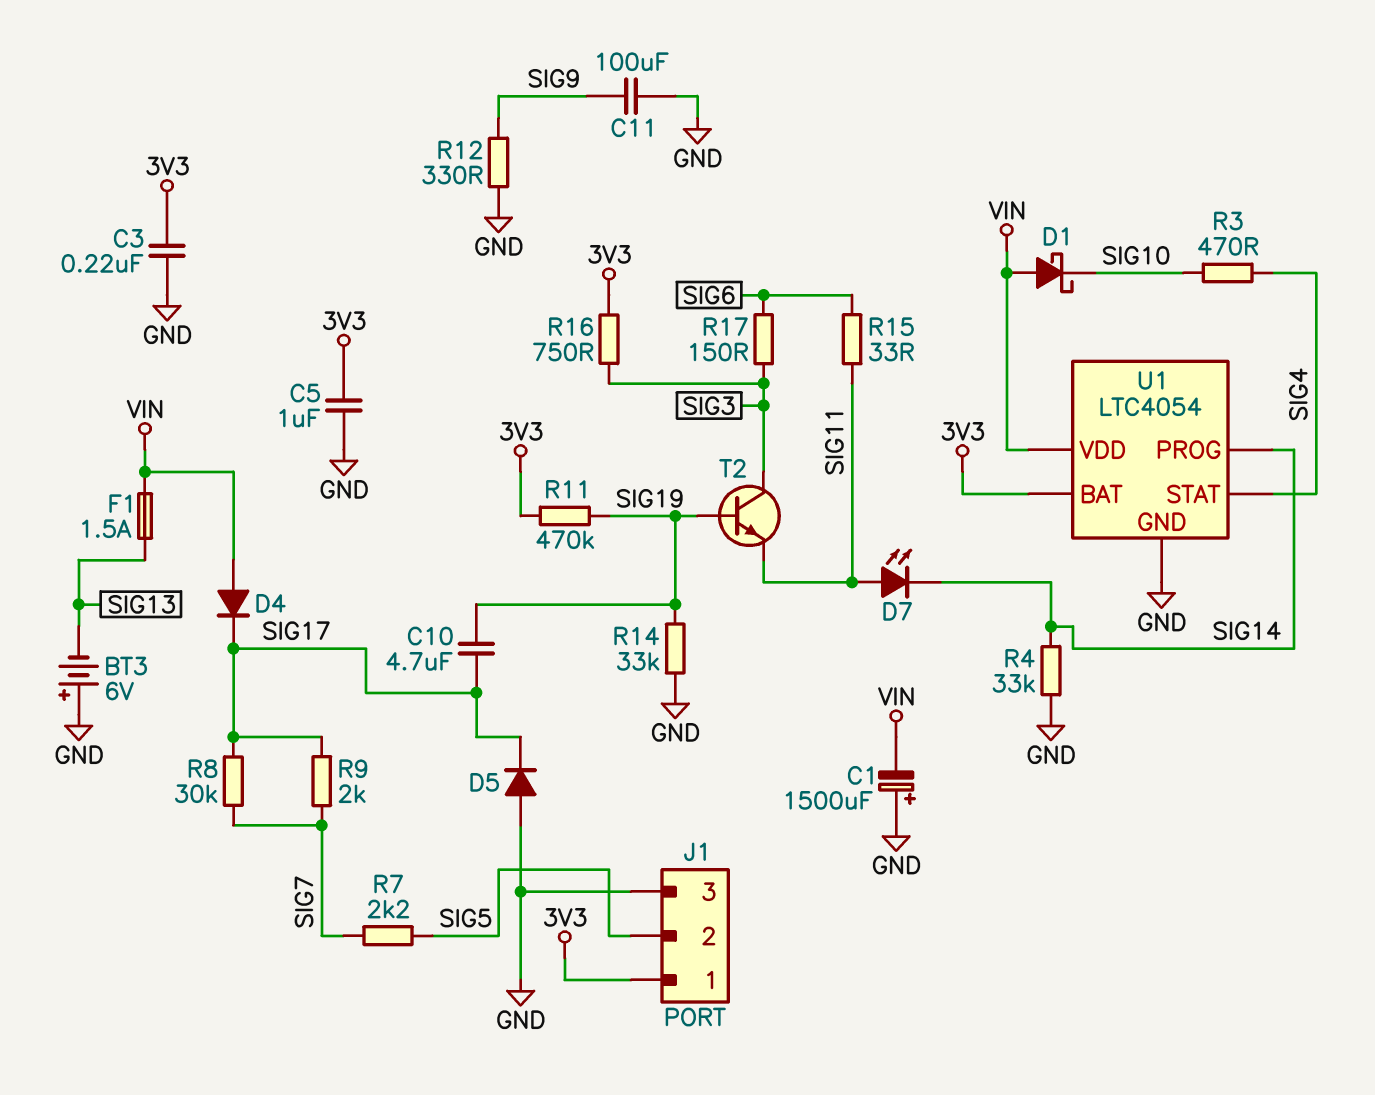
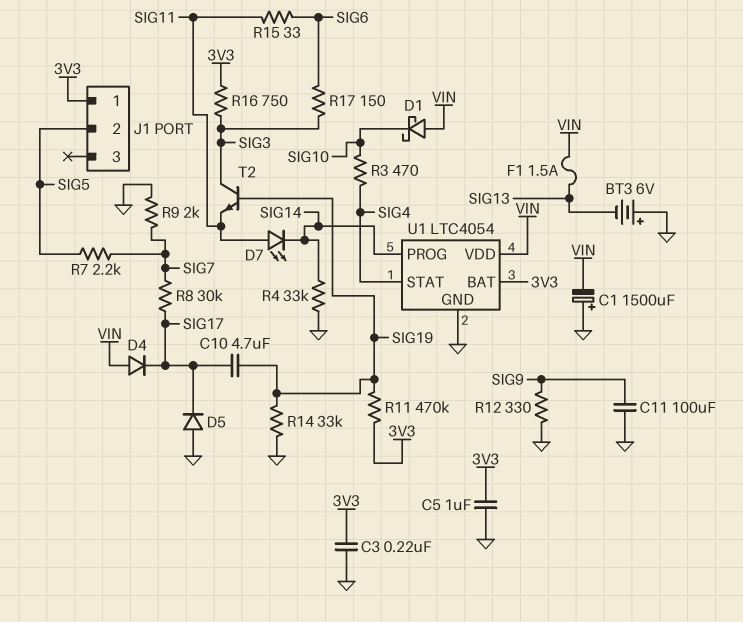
J1 pin 3: GND -> none
R9: 2k (SIG7, SIG17) -> 2k (GND, SIG7)

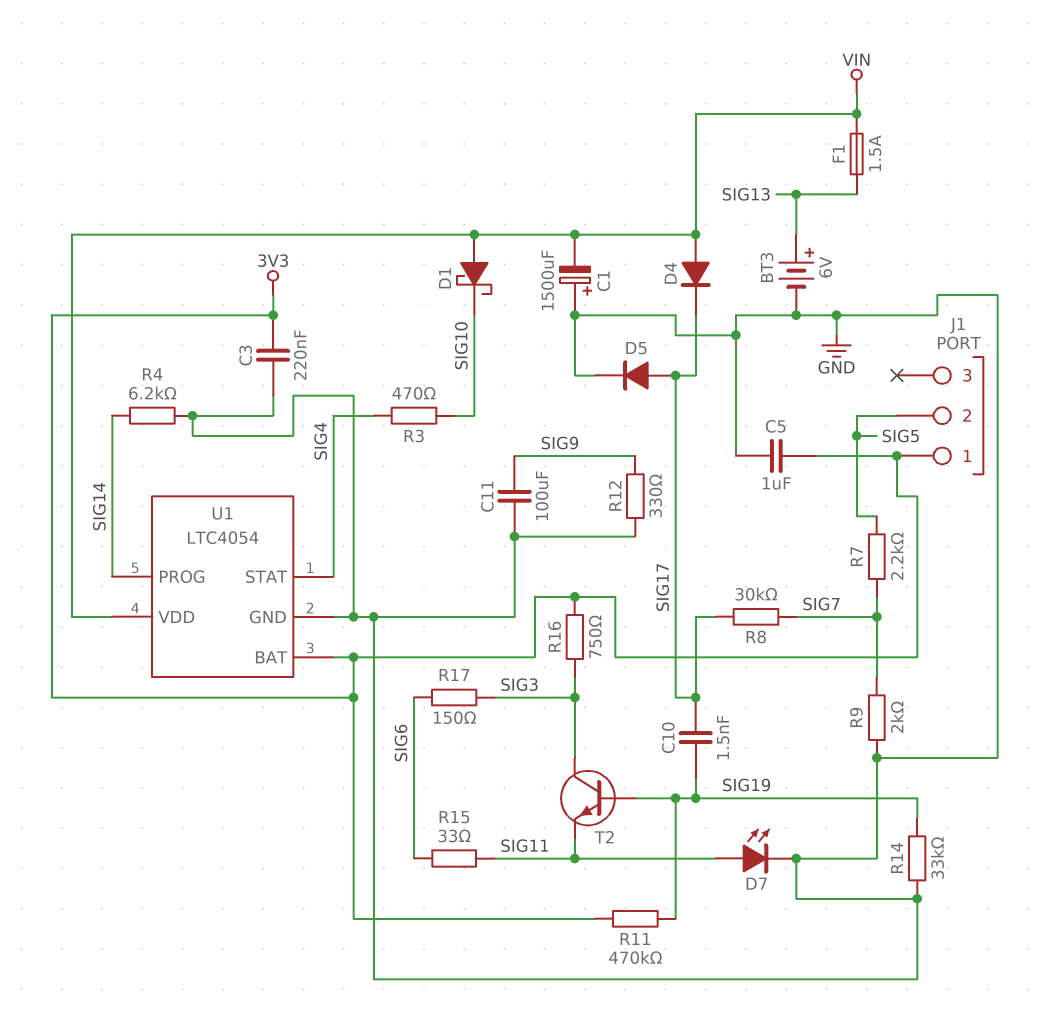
BT3: 6V (plus GND, minus SIG13) -> 6V (plus SIG13, minus GND)
C10: 4.7uF (SIG17, SIG19) -> 1.5nF (SIG17, SIG19)
D5: diode (A GND, K SIG17) -> diode (A SIG17, K GND)
D7: LED (A SIG11, K SIG14) -> LED (A SIG11, K GND)
R4: 33k (GND, SIG14) -> 6.2k (GND, SIG14)

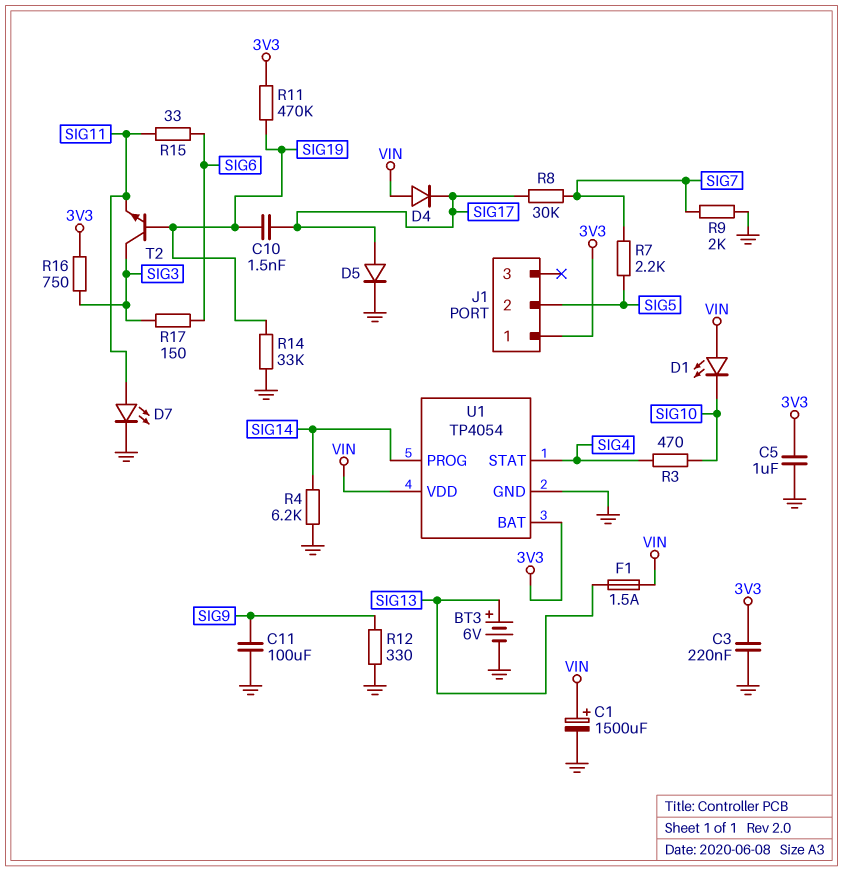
C1: 1500uF (plus GND, minus VIN) -> 1500uF (plus VIN, minus GND)
D1: schottky (A VIN, K SIG10) -> LED (A VIN, K SIG10)
U1: LTC4054 -> TP4054

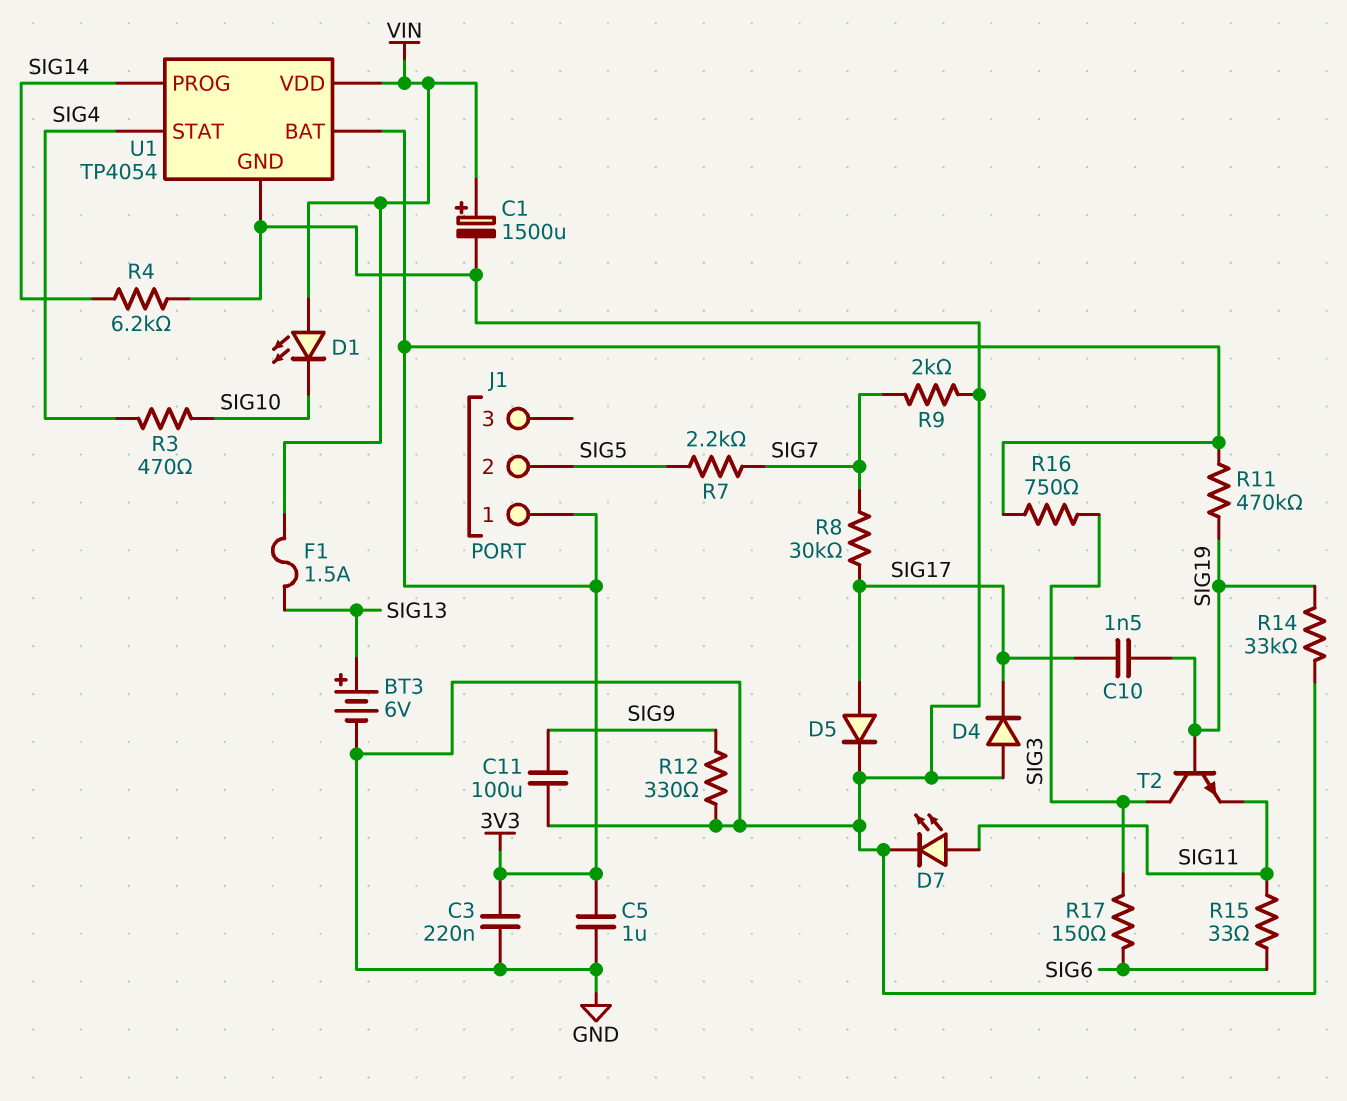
D4: diode (A VIN, K SIG17) -> diode (A GND, K SIG17)

